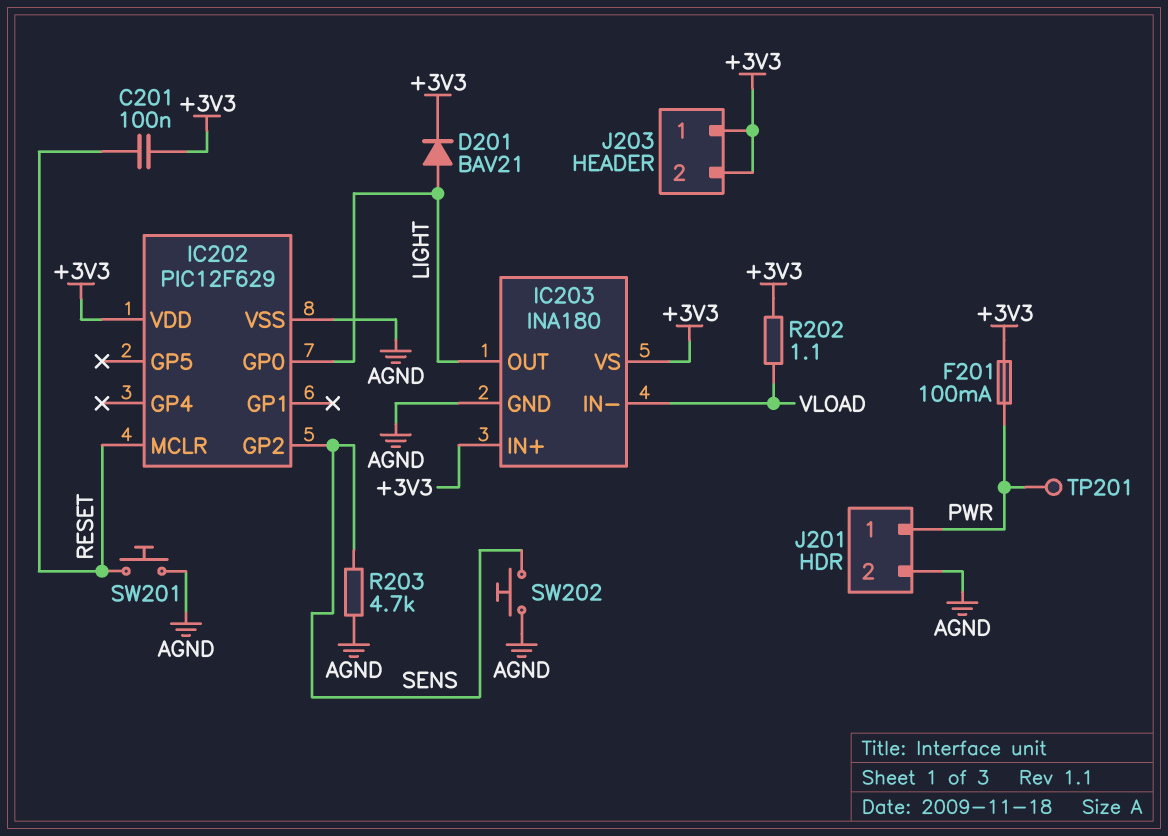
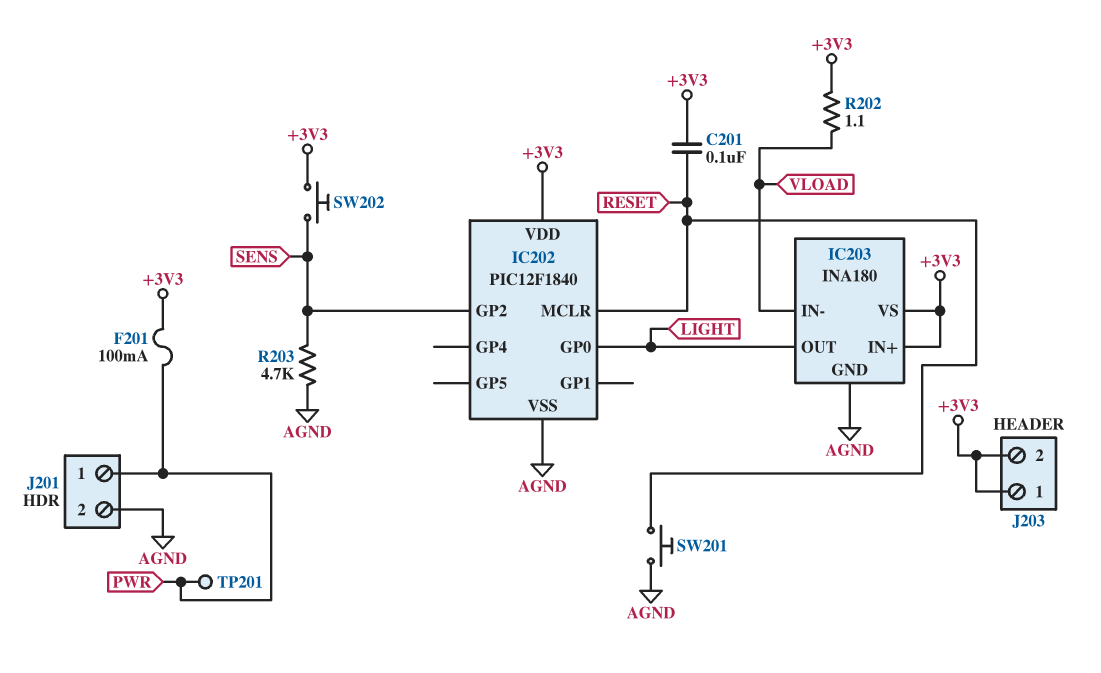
D201: diode BAV21 (A LIGHT, K +3V3) -> none
IC202: PIC12F629 -> PIC12F1840
SW202: button (AGND, SENS) -> button (+3V3, SENS)

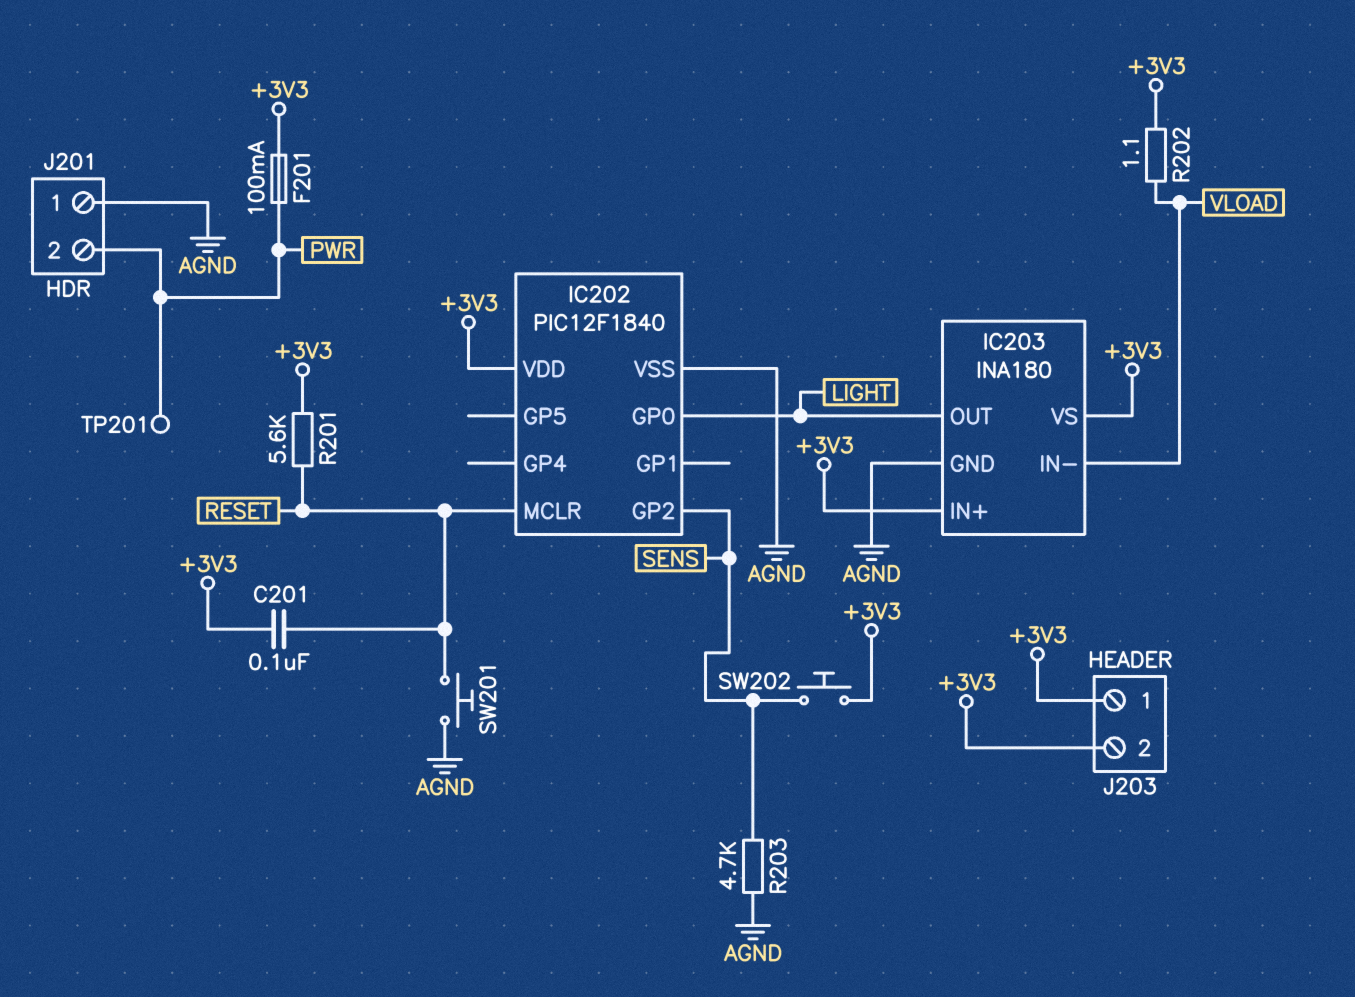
J201 pin 1: PWR -> AGND
J201 pin 2: AGND -> PWR
R201: none -> 5.6k (+3V3, RESET)

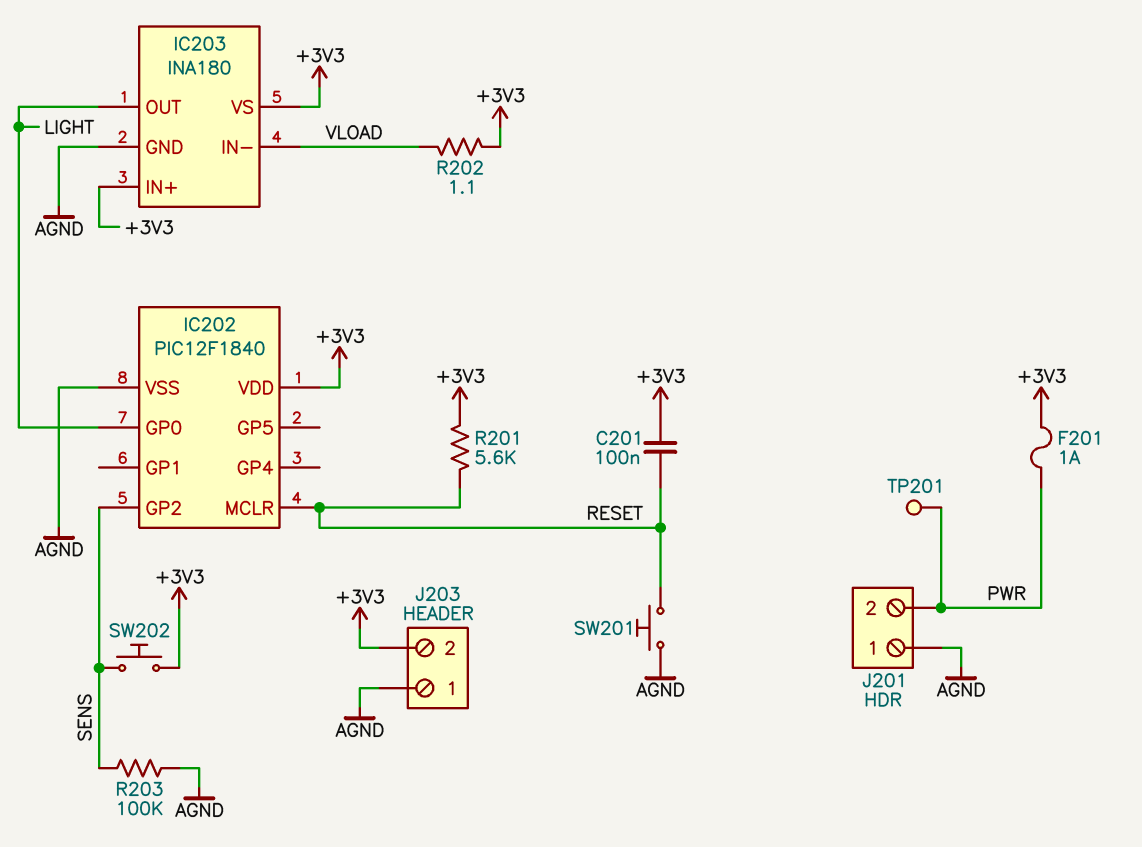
F201: 100mA (+3V3, PWR) -> 1A (+3V3, PWR)
J203 pin 1: +3V3 -> AGND
R203: 4.7k (AGND, SENS) -> 100k (AGND, SENS)

